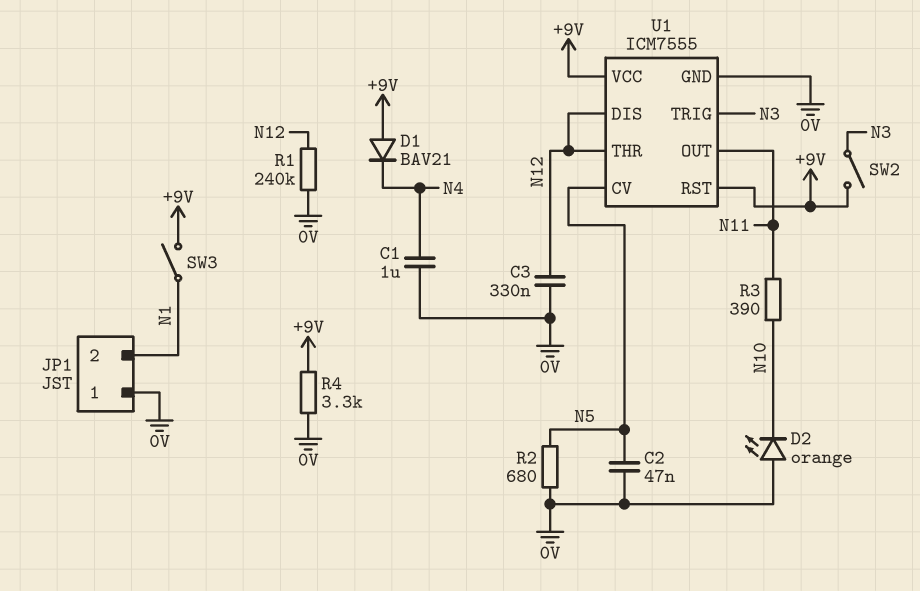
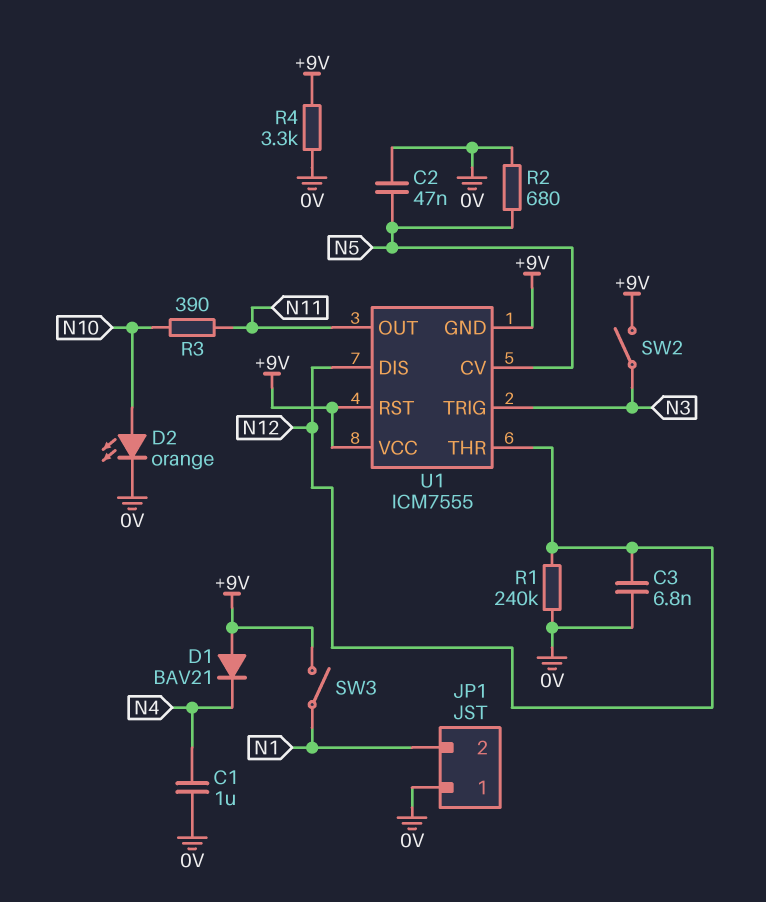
C3: 330nF (0V, N12) -> 6.8nF (0V, N12)
D2: LED orange (A 0V, K N10) -> LED orange (A N10, K 0V)
U1 pin GND: 0V -> +9V

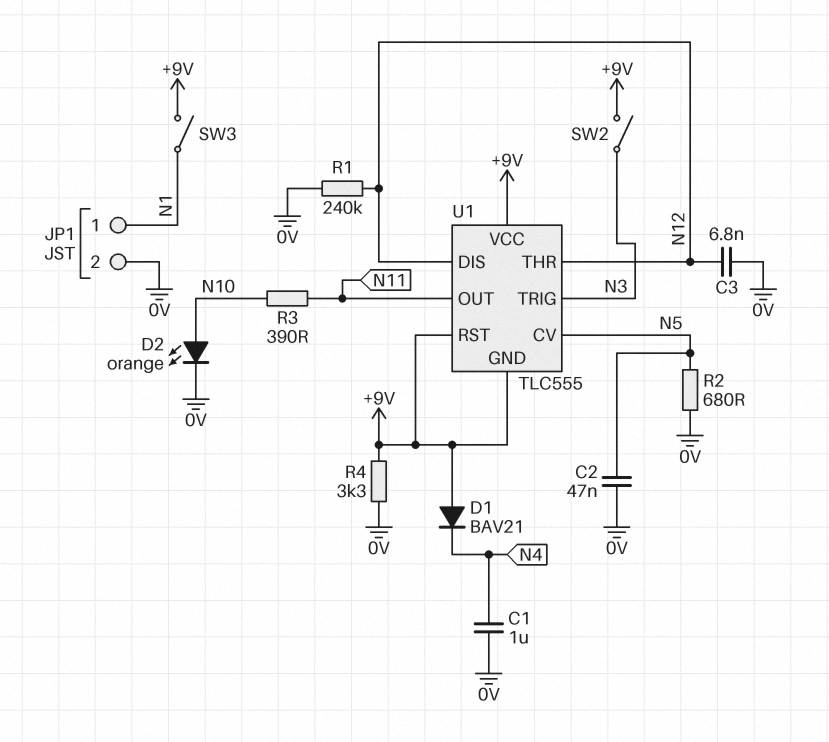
JP1 pin 1: 0V -> N1
JP1 pin 2: N1 -> 0V
U1: ICM7555 -> TLC555

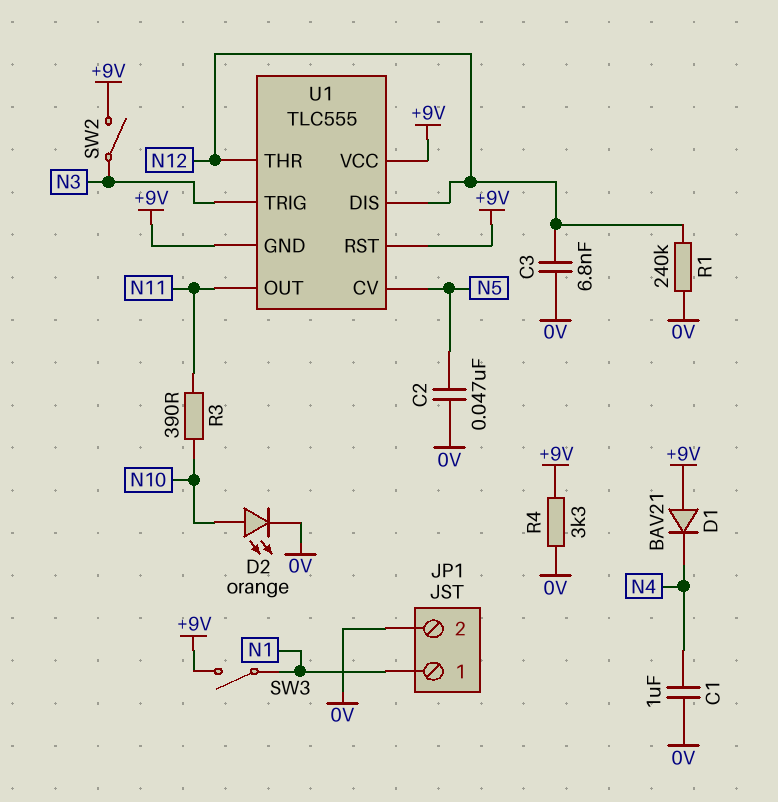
R2: 680 (0V, N5) -> none

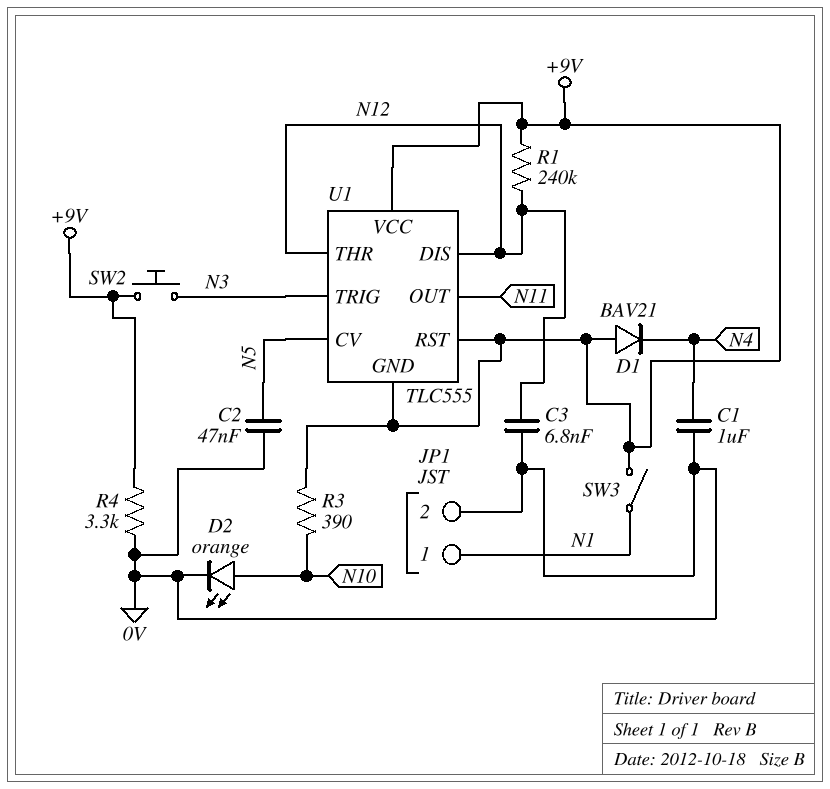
R1: 240k (0V, N12) -> 240k (+9V, N12)
R3: 390 (N10, N11) -> 390 (+9V, N10)
SW2: switch (+9V, N3) -> button (+9V, N3)

